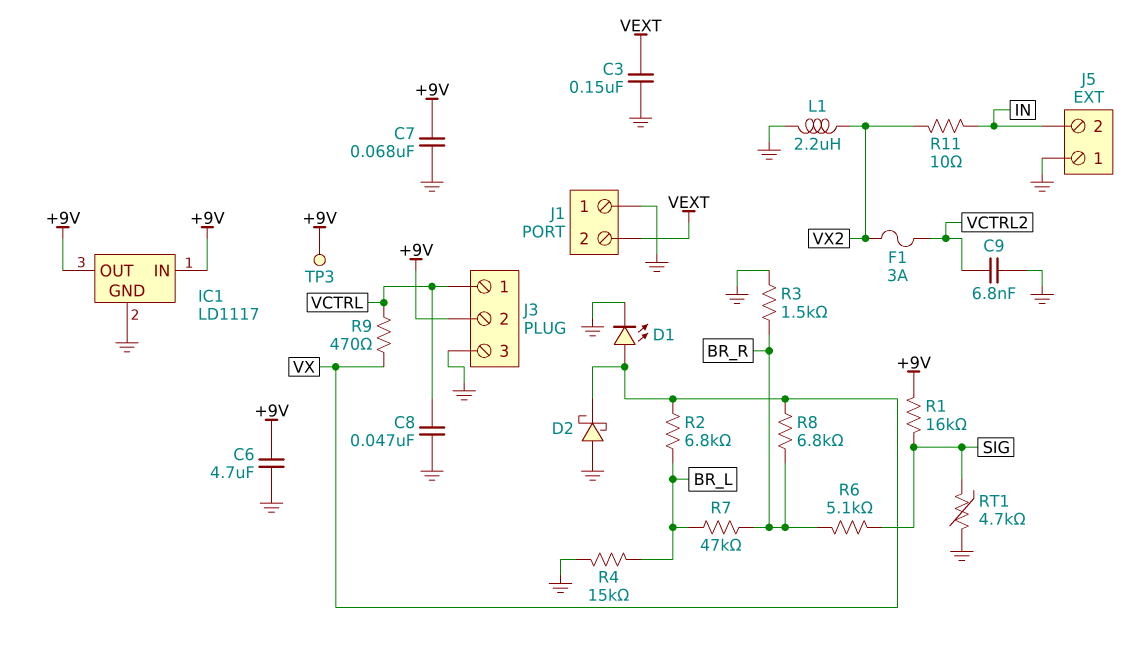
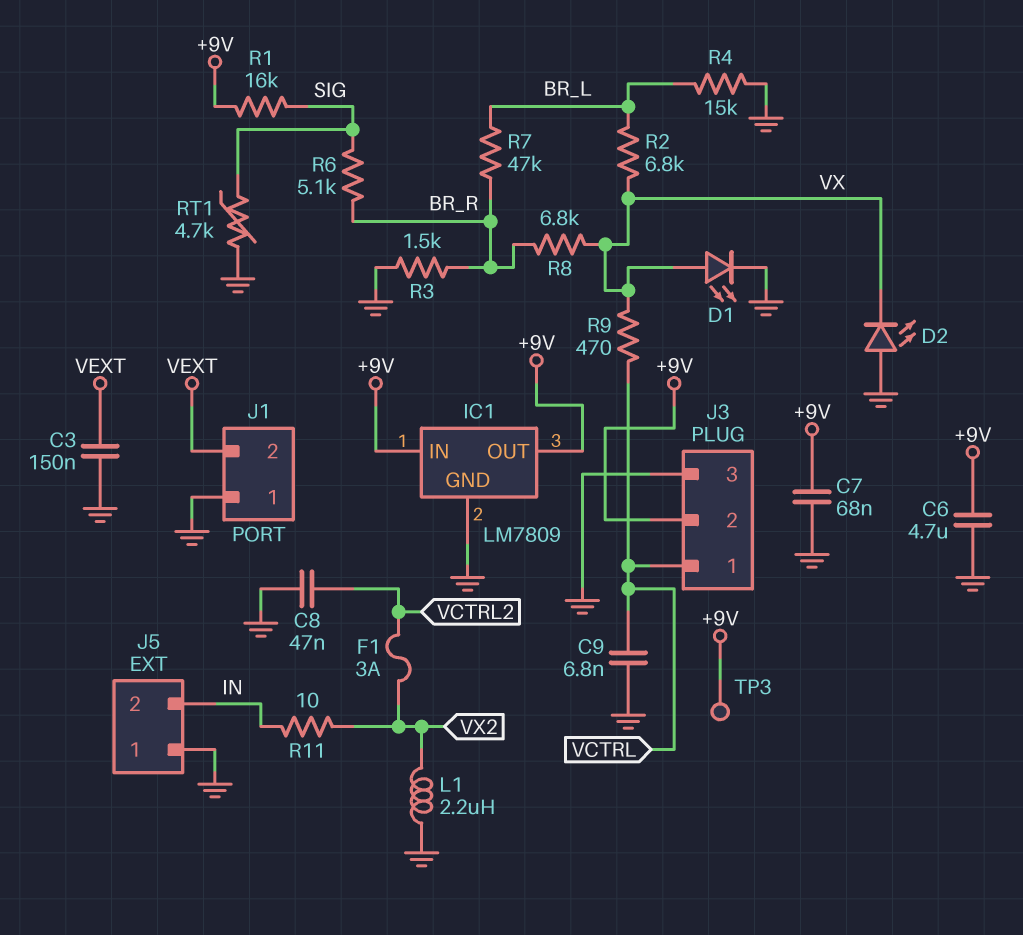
C8: 47nF (GND, VCTRL) -> 47nF (GND, VCTRL2)
C9: 6.8nF (GND, VCTRL2) -> 6.8nF (GND, VCTRL)
D2: schottky (A GND, K VX) -> LED (A GND, K VX)
IC1: LD1117 -> LM7809

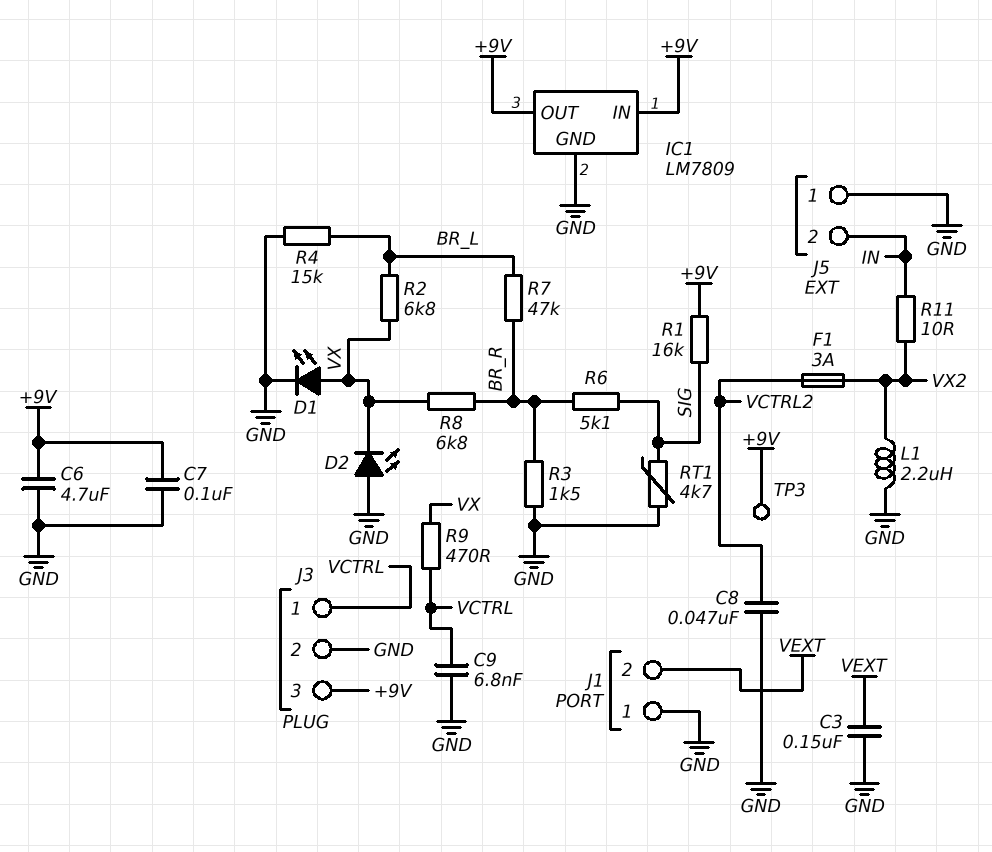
C7: 68nF (+9V, GND) -> 100nF (+9V, GND)
J3 pin 2: +9V -> GND
J3 pin 3: GND -> +9V

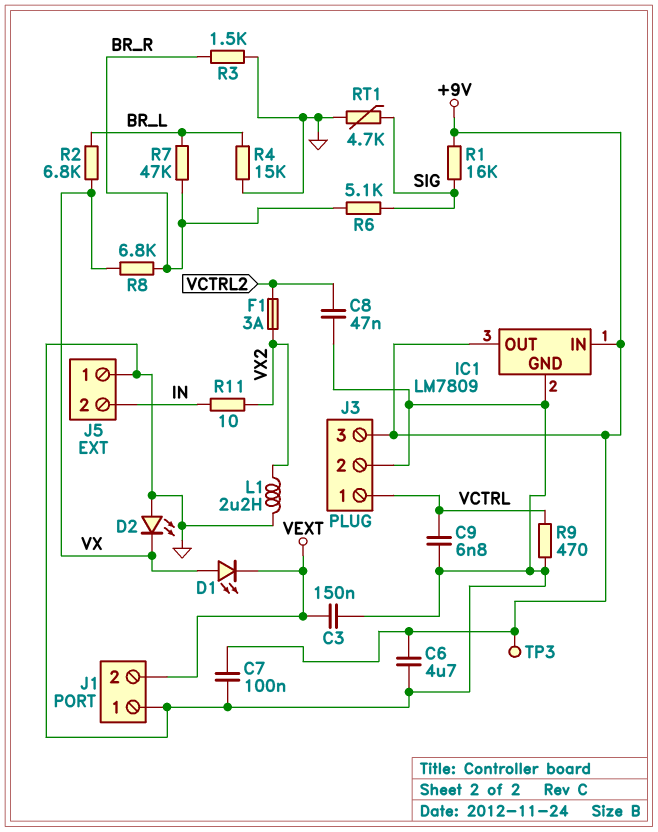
D1: LED (A VX, K GND) -> LED (A VX, K VEXT)
R9: 470 (VCTRL, VX) -> 470 (GND, VCTRL)

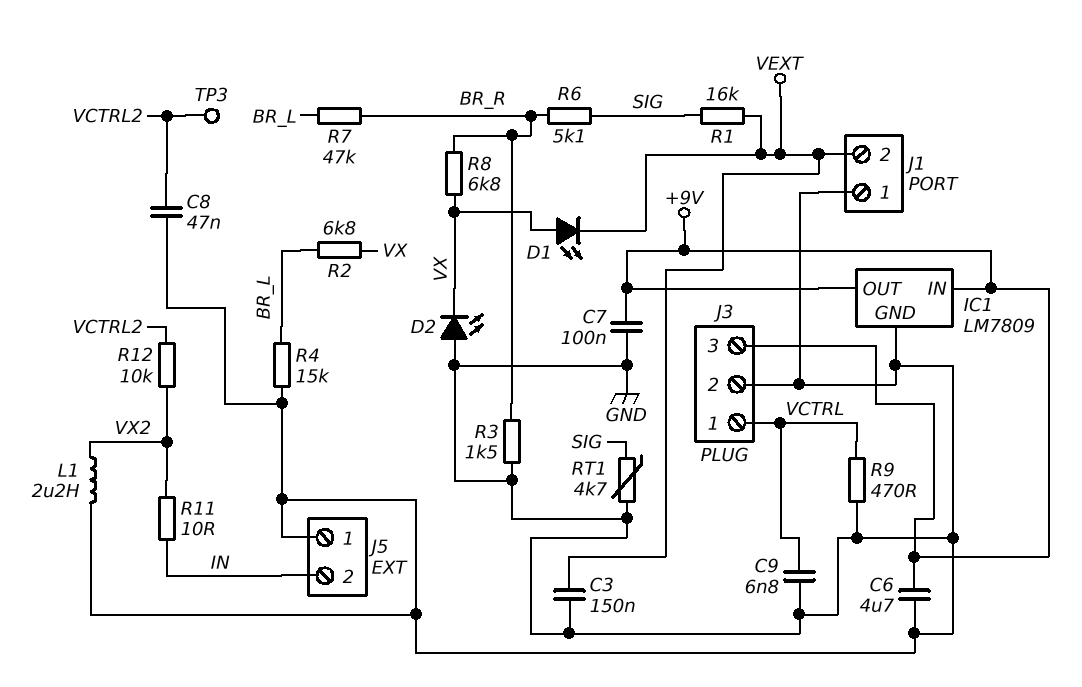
F1: 3A (VCTRL2, VX2) -> none
R1: 16k (+9V, SIG) -> 16k (SIG, VEXT)
R12: none -> 10k (VCTRL2, VX2)
TP3: test point (+9V) -> test point (VCTRL2)

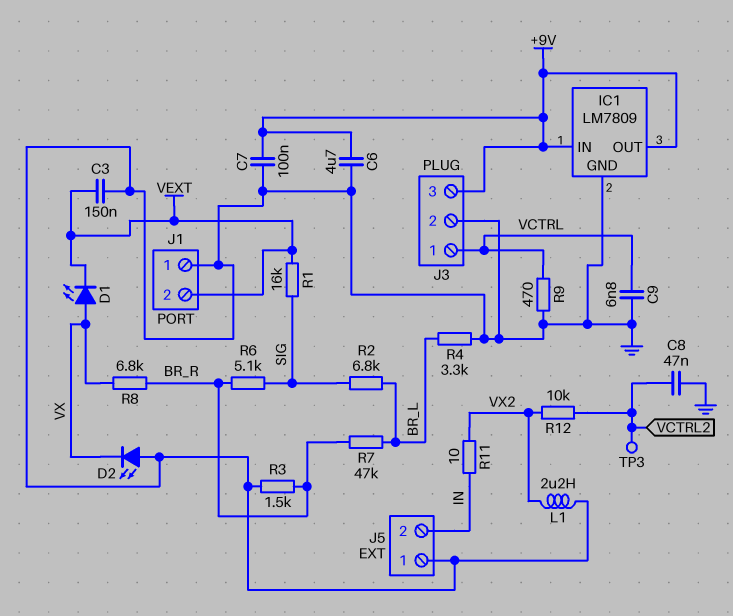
R2: 6.8k (BR_L, VX) -> 6.8k (BR_L, SIG)
R4: 15k (BR_L, GND) -> 3.3k (BR_L, GND)
RT1: 4.7k (GND, SIG) -> none

